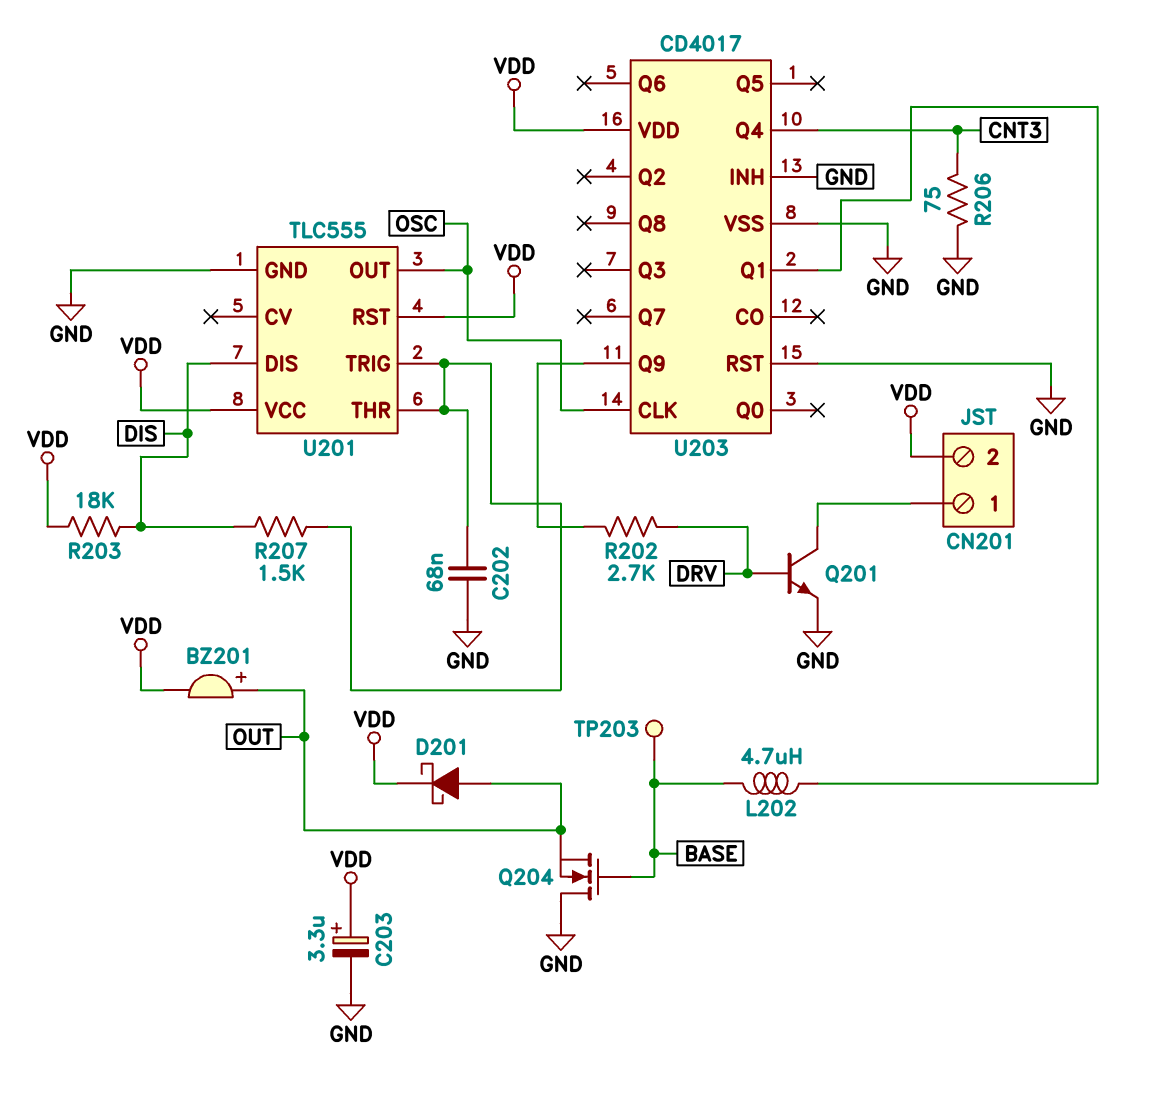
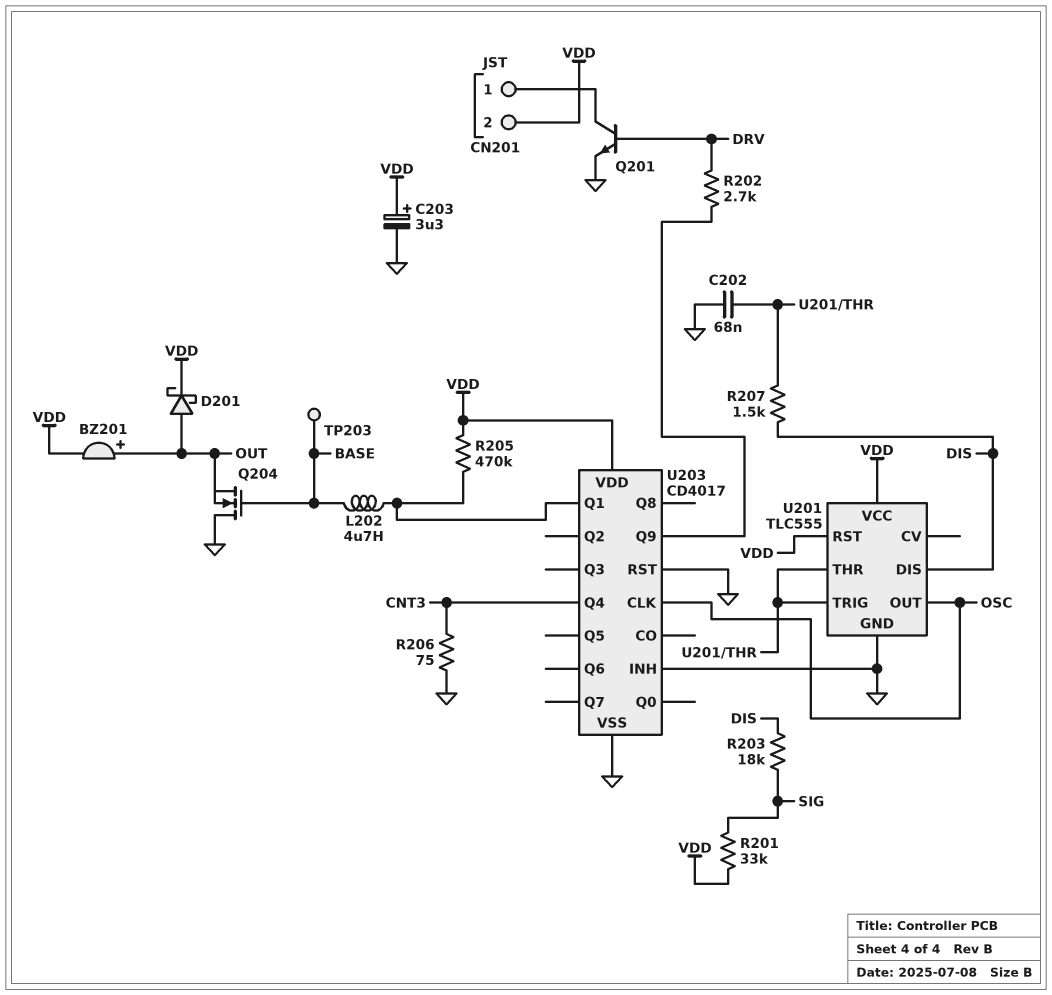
R201: none -> 33k (SIG, VDD)
R203: 18k (DIS, VDD) -> 18k (DIS, SIG)
R205: none -> 470k (U203/Q1, VDD)

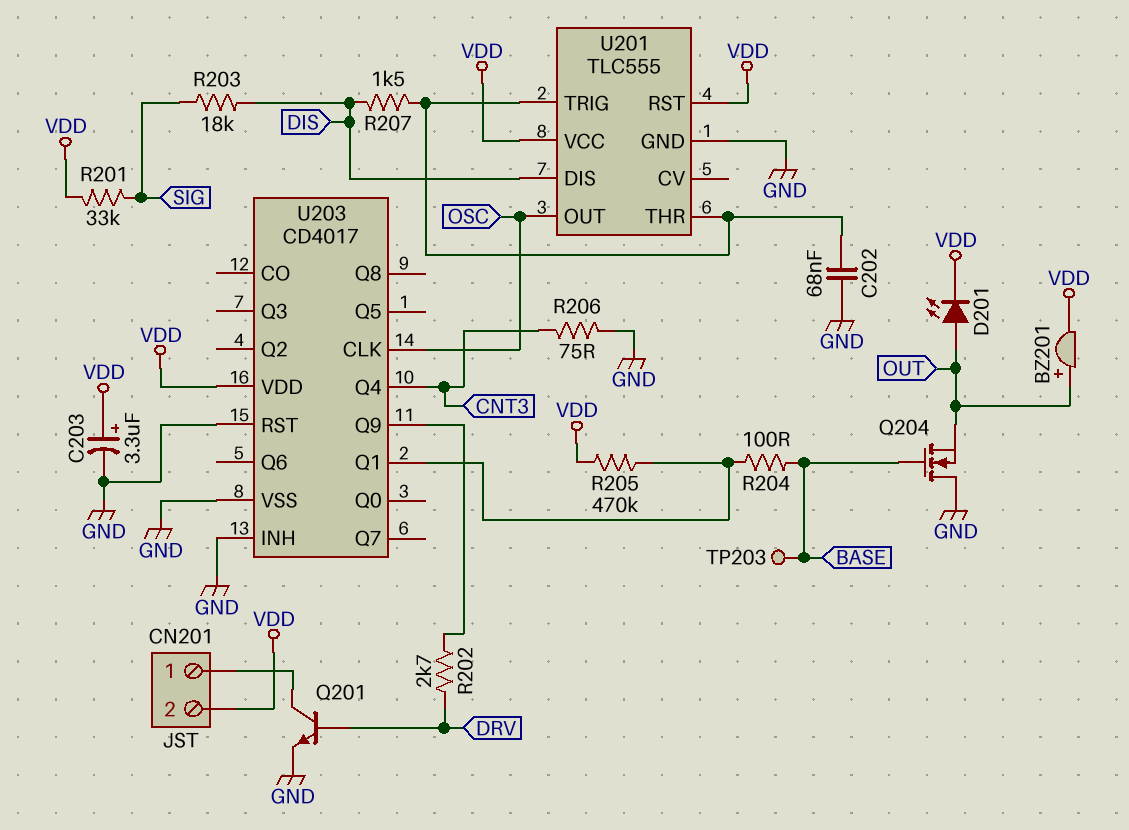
D201: schottky (A OUT, K VDD) -> LED (A OUT, K VDD)
L202: 4.7uH (BASE, U203/Q1) -> none
R204: none -> 100 (BASE, U203/Q1)

